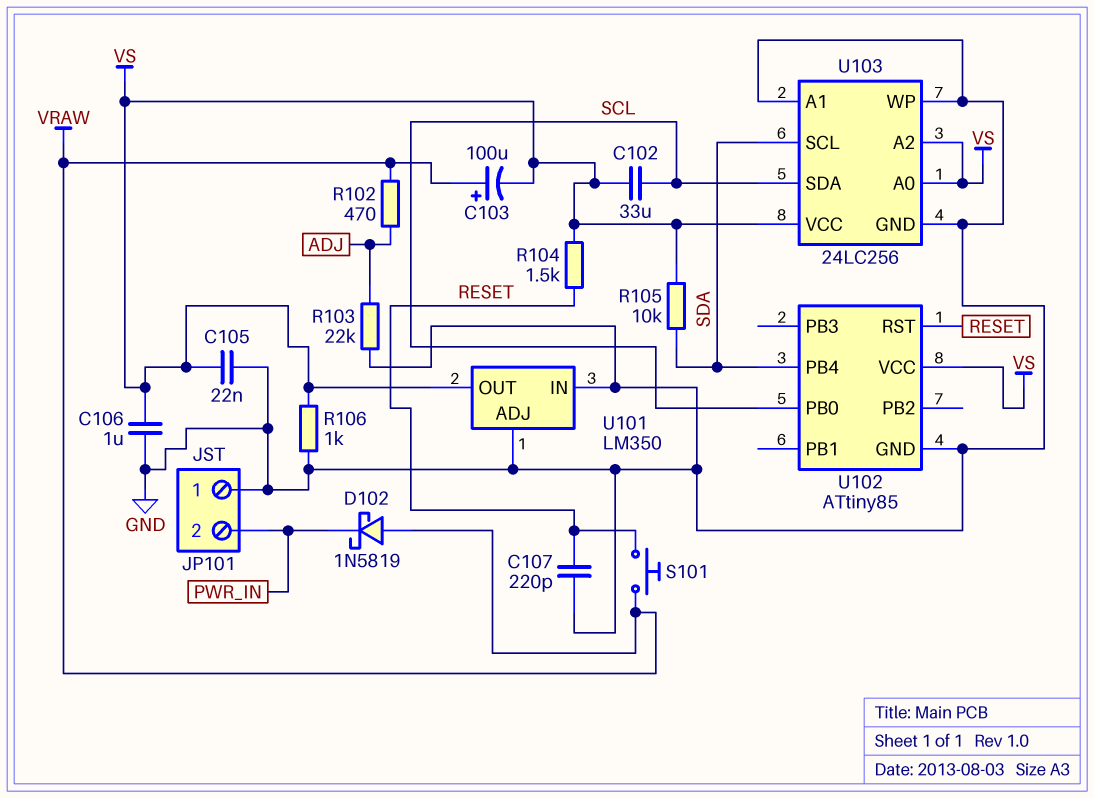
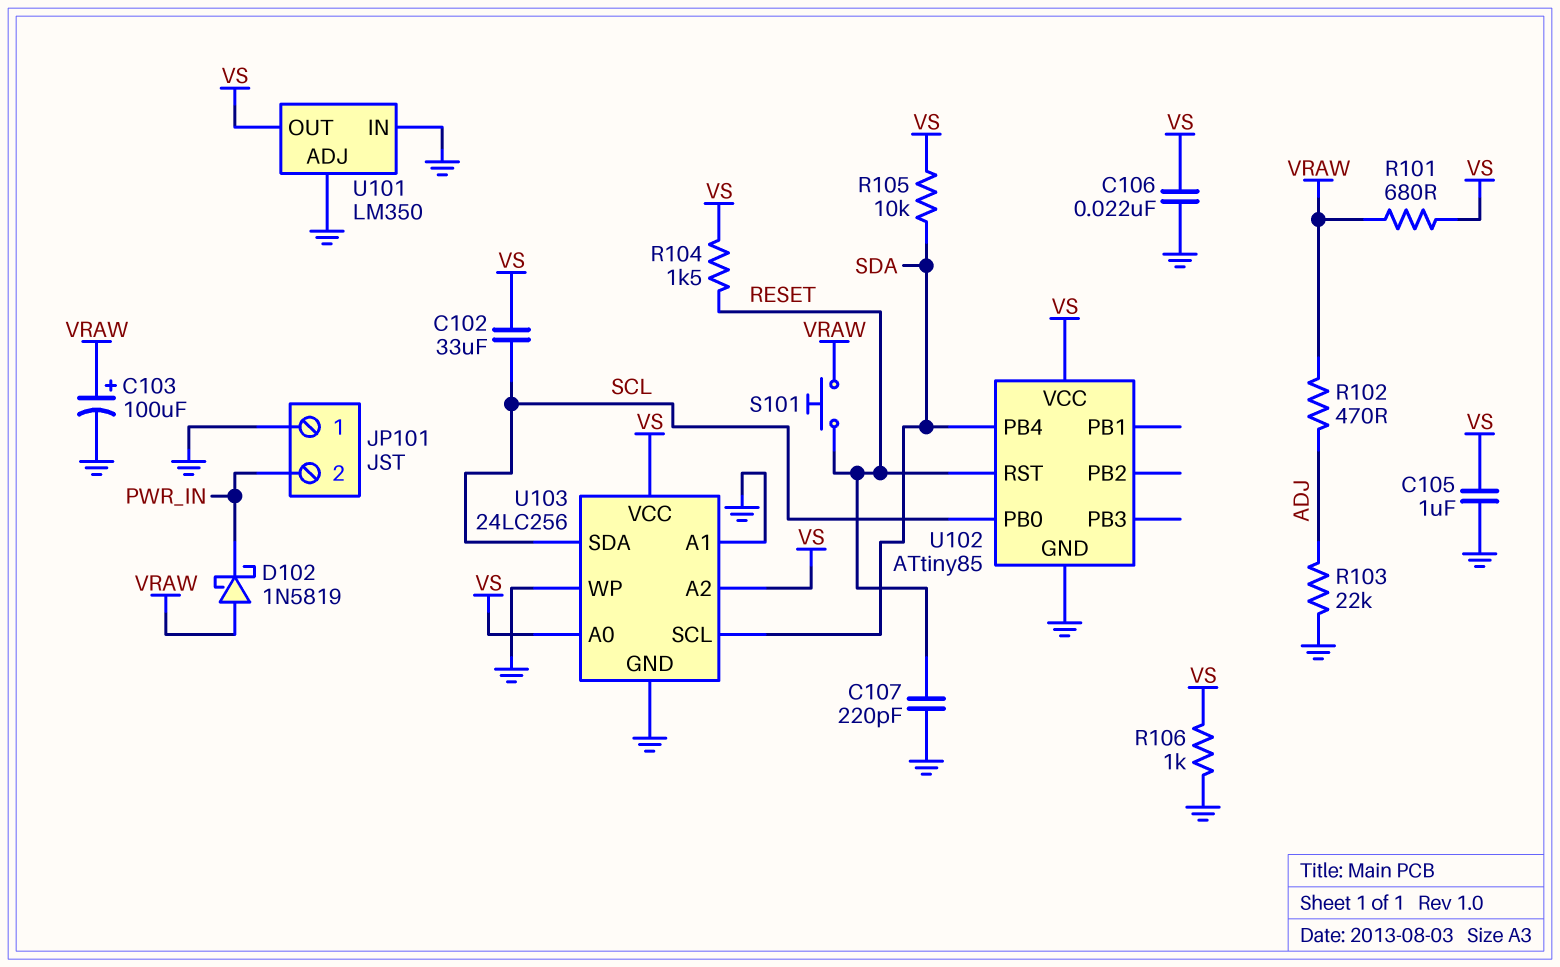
C103: 100uF (plus VRAW, minus VS) -> 100uF (plus VRAW, minus GND)
C105: 22nF (GND, VS) -> 1uF (GND, VS)
C106: 1uF (GND, VS) -> 22nF (GND, VS)
R101: none -> 680 (VRAW, VS)

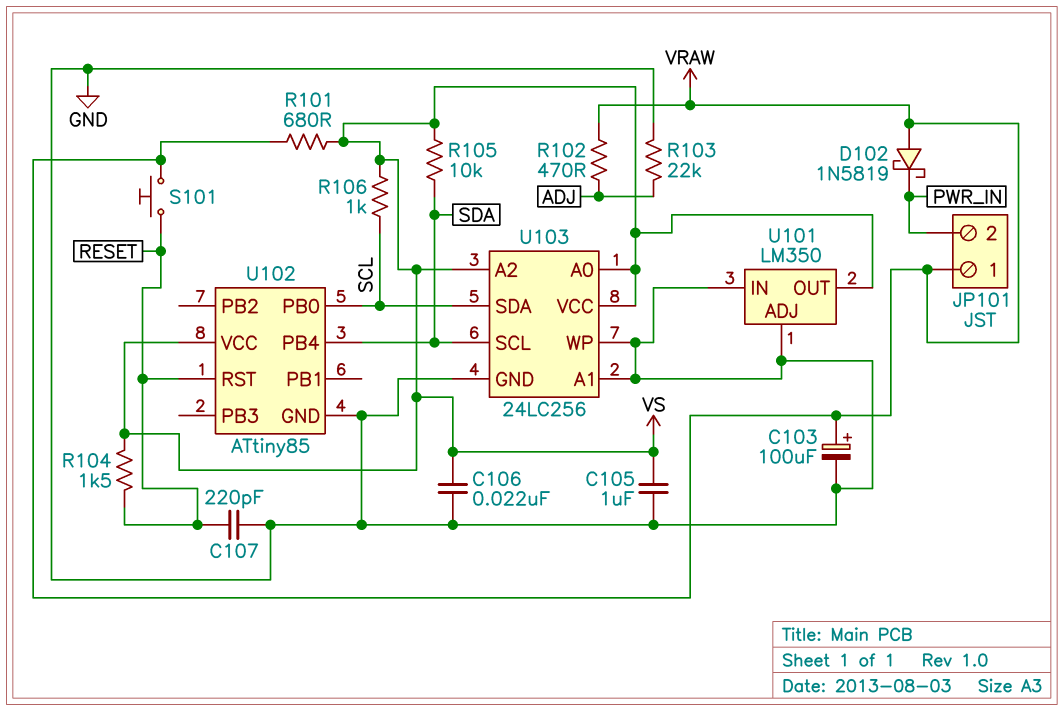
C102: 33uF (SCL, VS) -> none
JP101 pin 1: GND -> VRAW
R106: 1k (GND, VS) -> 1k (SCL, VS)

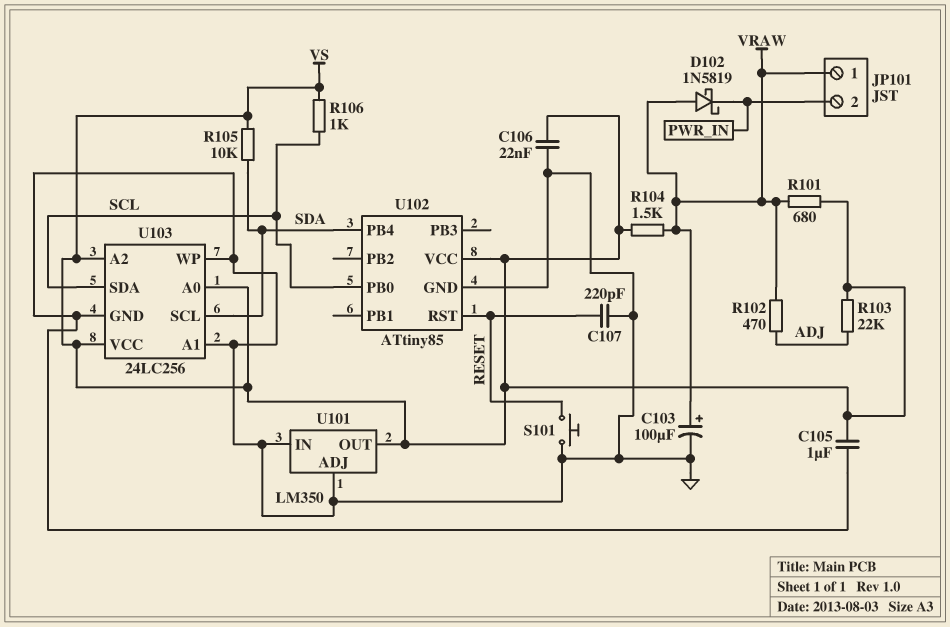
R103: 22k (ADJ, GND) -> 22k (ADJ, VS)
R104: 1.5k (RESET, VS) -> 1.5k (VRAW, VS)
S101: button (RESET, VRAW) -> button (GND, RESET)

